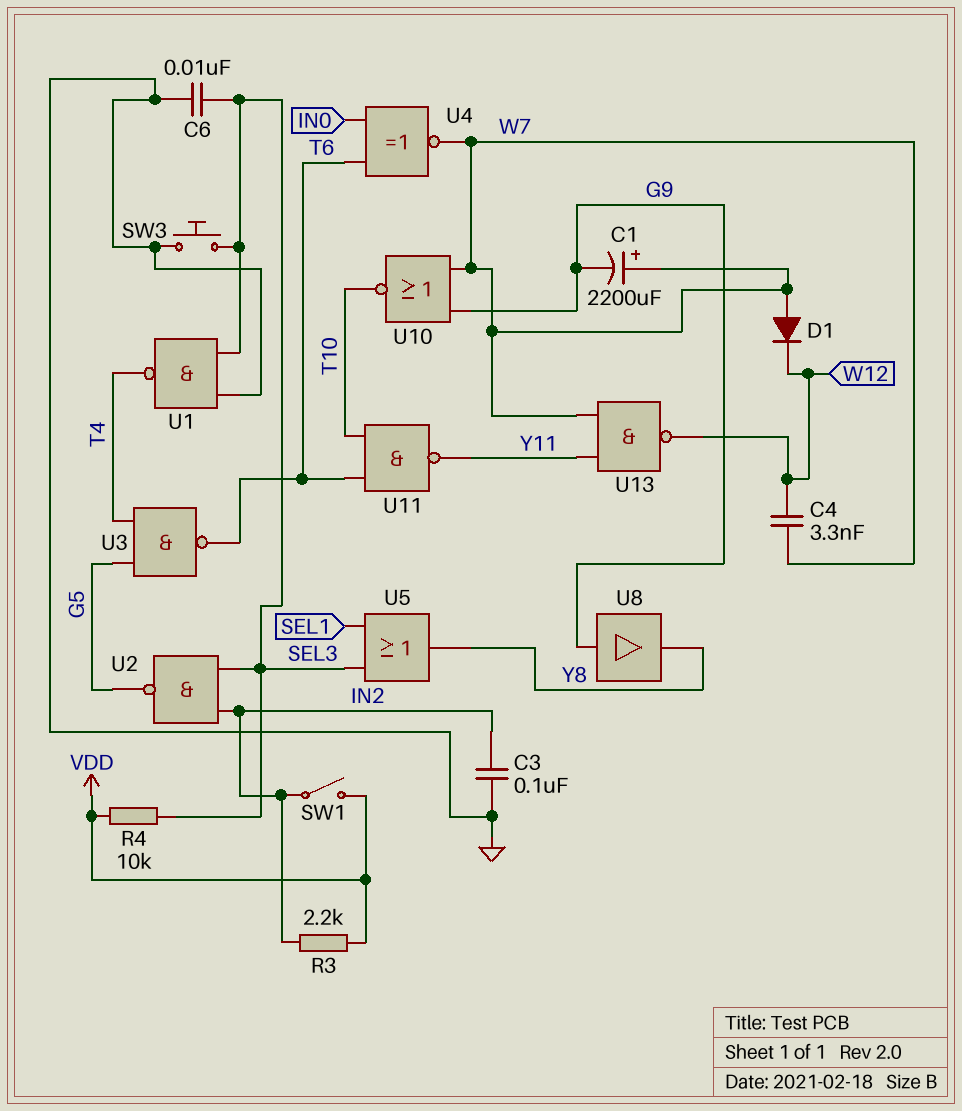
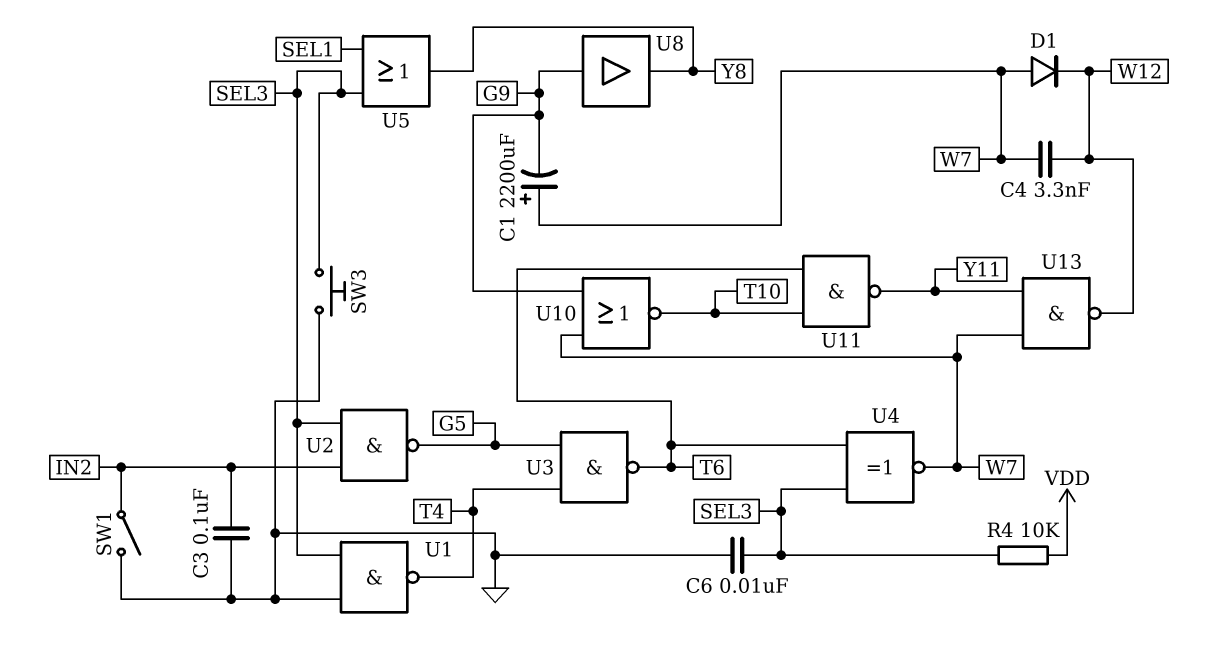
R3: 2.2k (IN2, VDD) -> none
SW1: switch (IN2, VDD) -> switch (GND, IN2)
U4: XNOR (in IN0, in T6, out W7) -> XNOR (in SEL3, in T6, out W7)

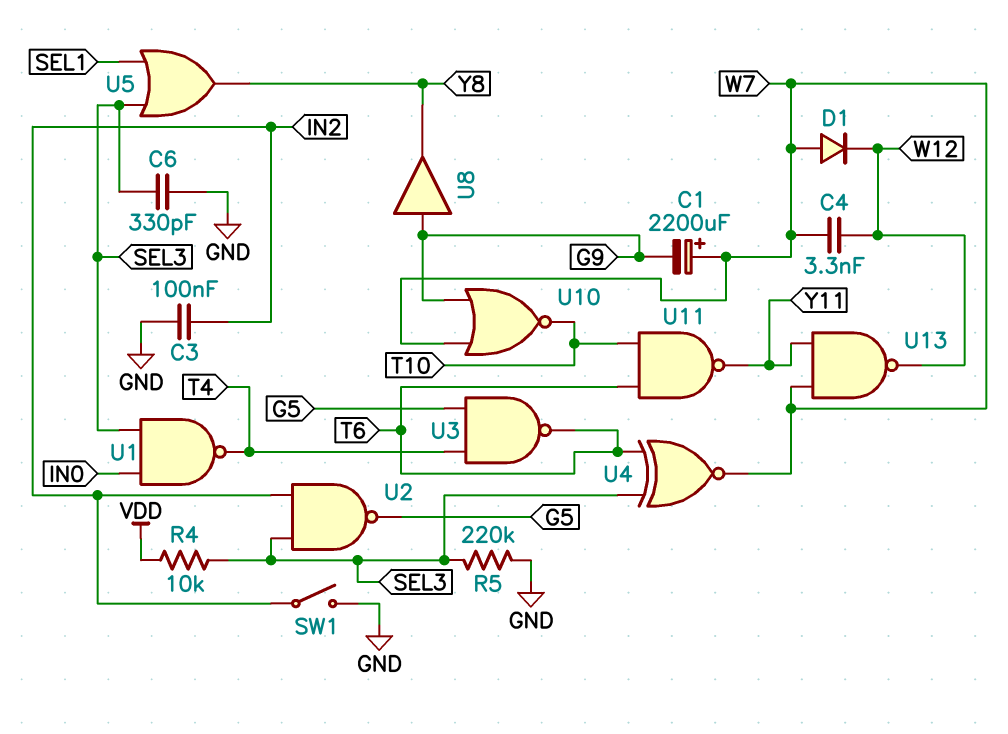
C6: 10nF (GND, SEL3) -> 330pF (GND, SEL3)
R5: none -> 220k (GND, SEL3)
SW3: button (GND, SEL3) -> none
U1: NAND (in GND, in SEL3, out T4) -> NAND (in IN0, in SEL3, out T4)

